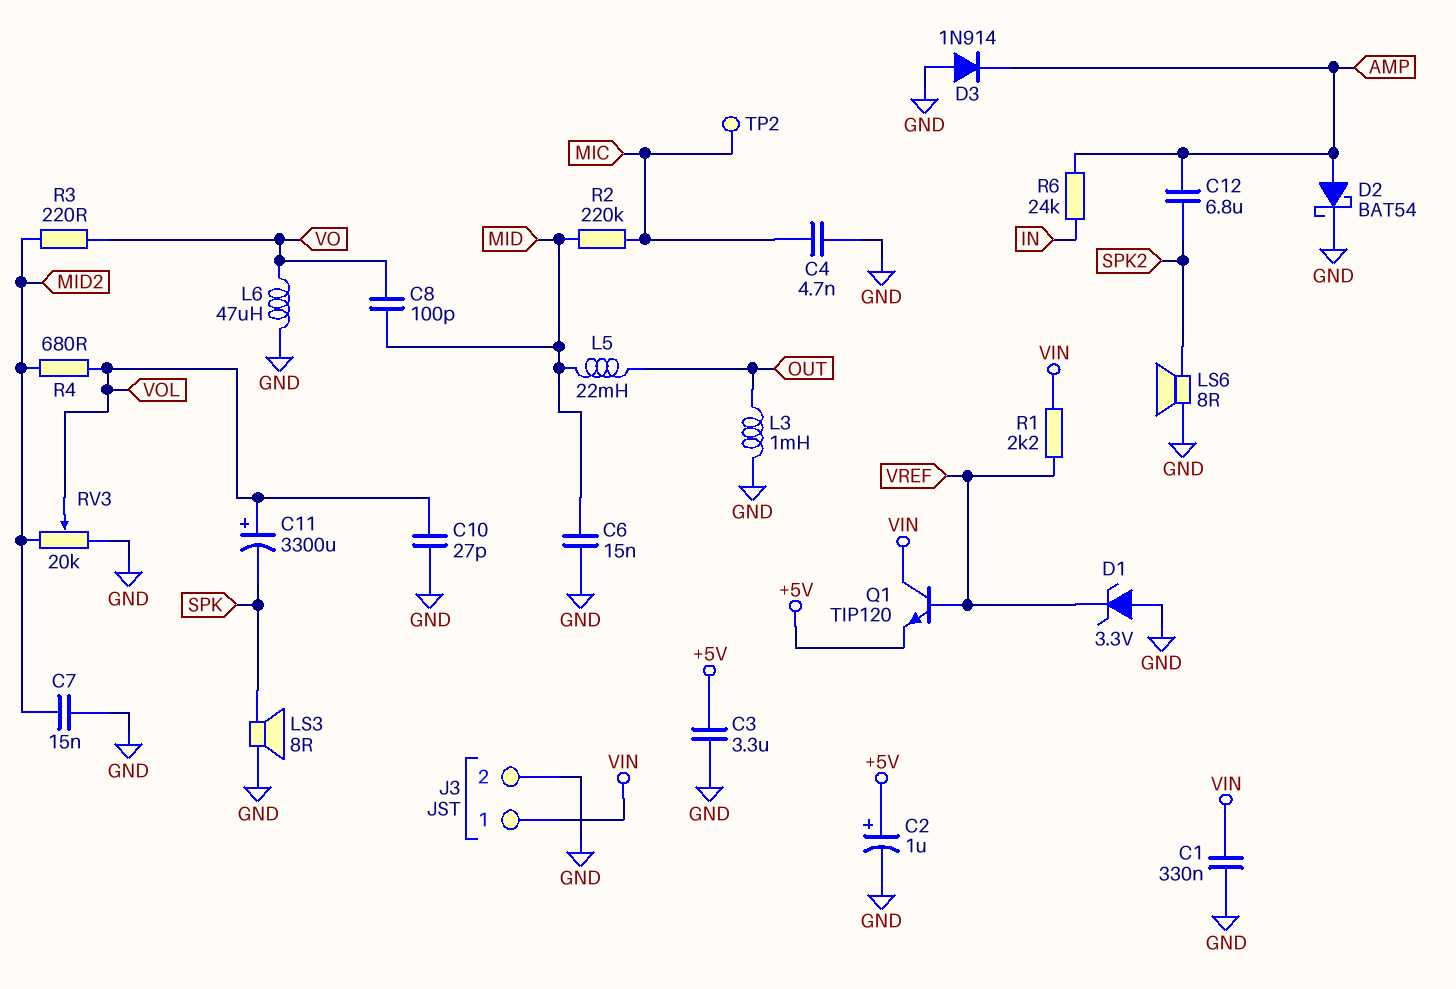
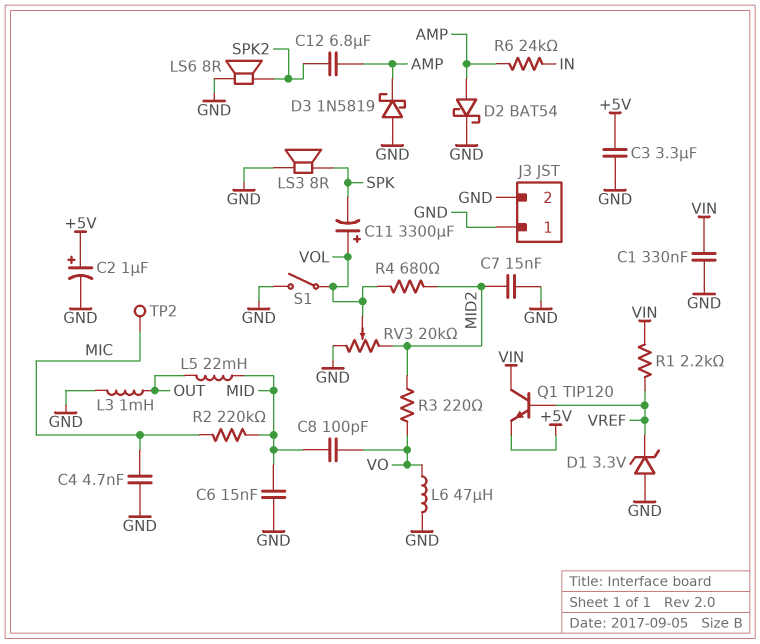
C10: 27pF (GND, VOL) -> none
D3: diode 1N914 (A GND, K AMP) -> schottky 1N5819 (A GND, K AMP)
J3 pin 1: VIN -> GND
S1: none -> switch (GND, VOL)

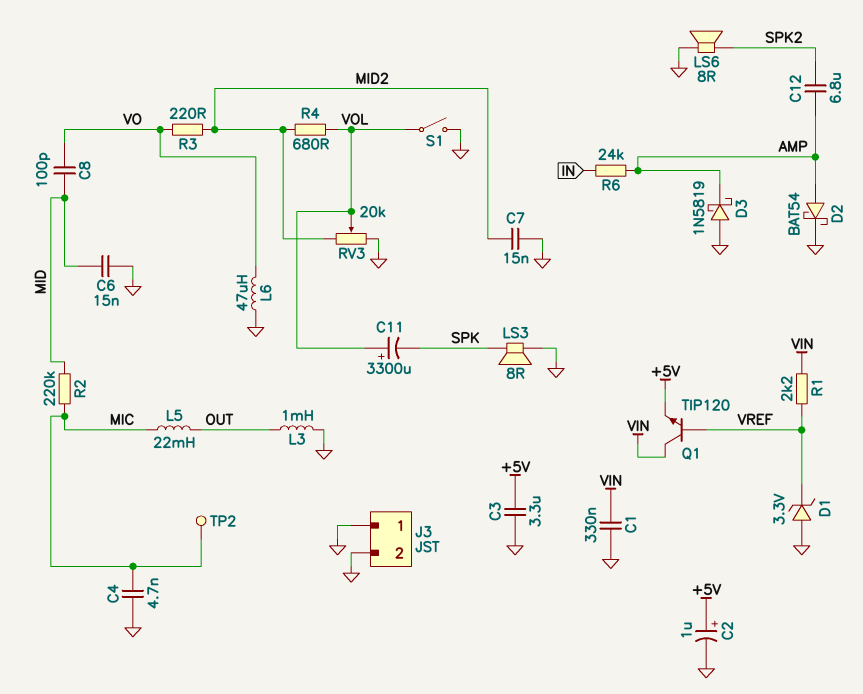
L5: 22mH (MID, OUT) -> 22mH (MIC, OUT)

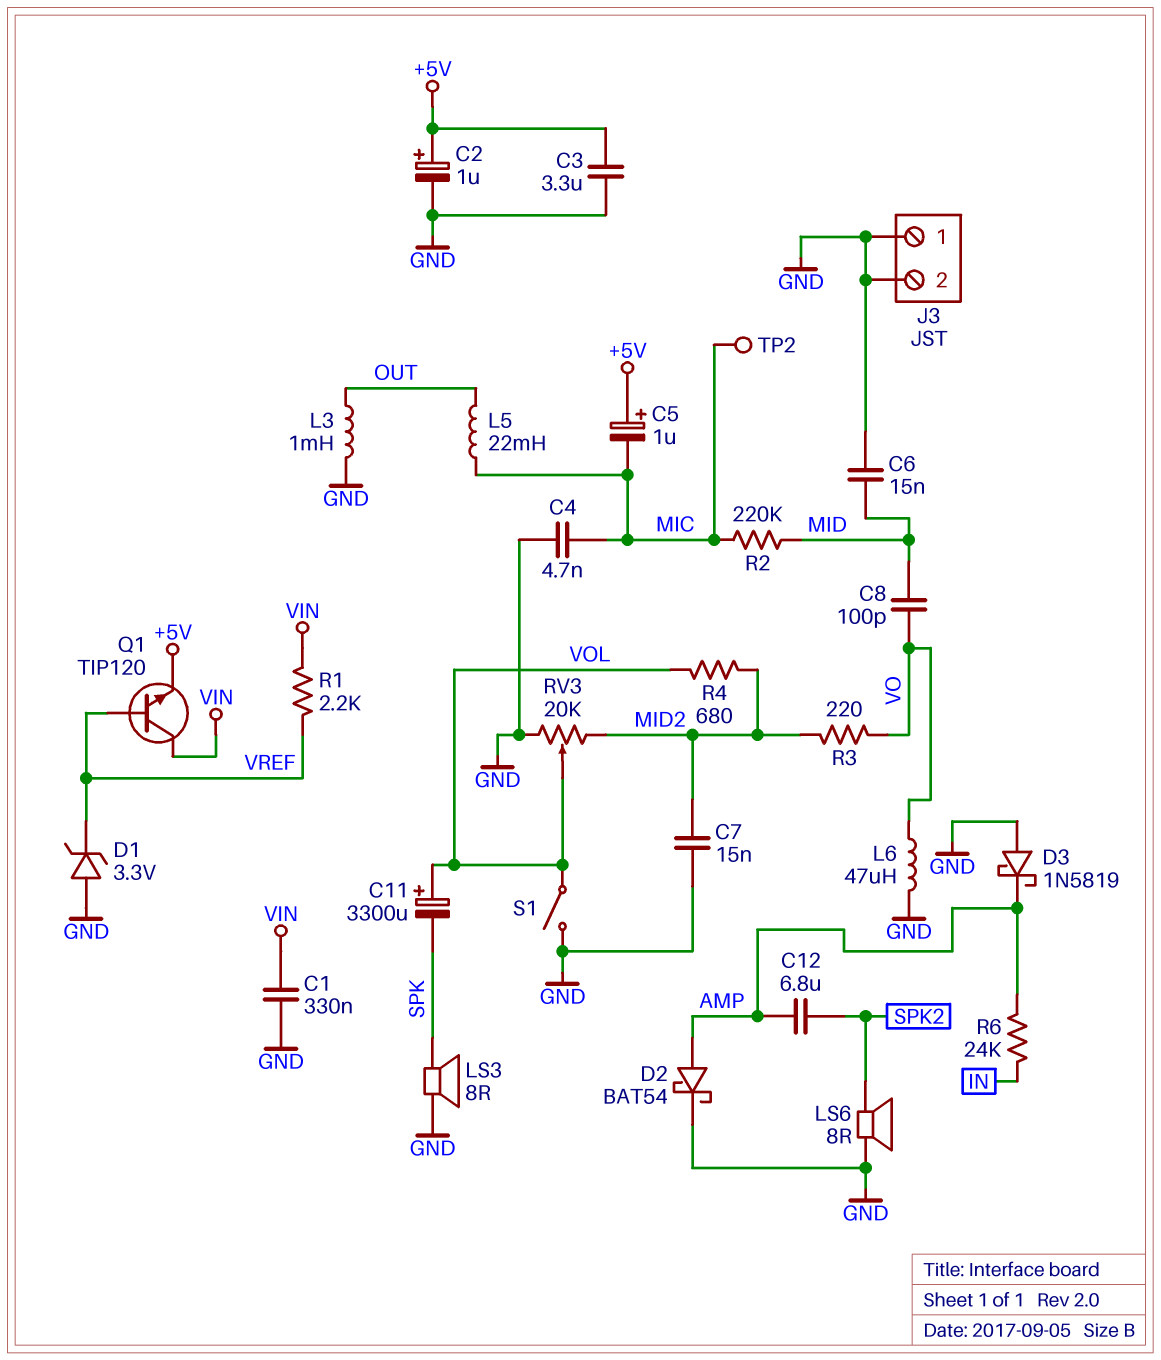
C5: none -> 1uF (plus +5V, minus MIC)

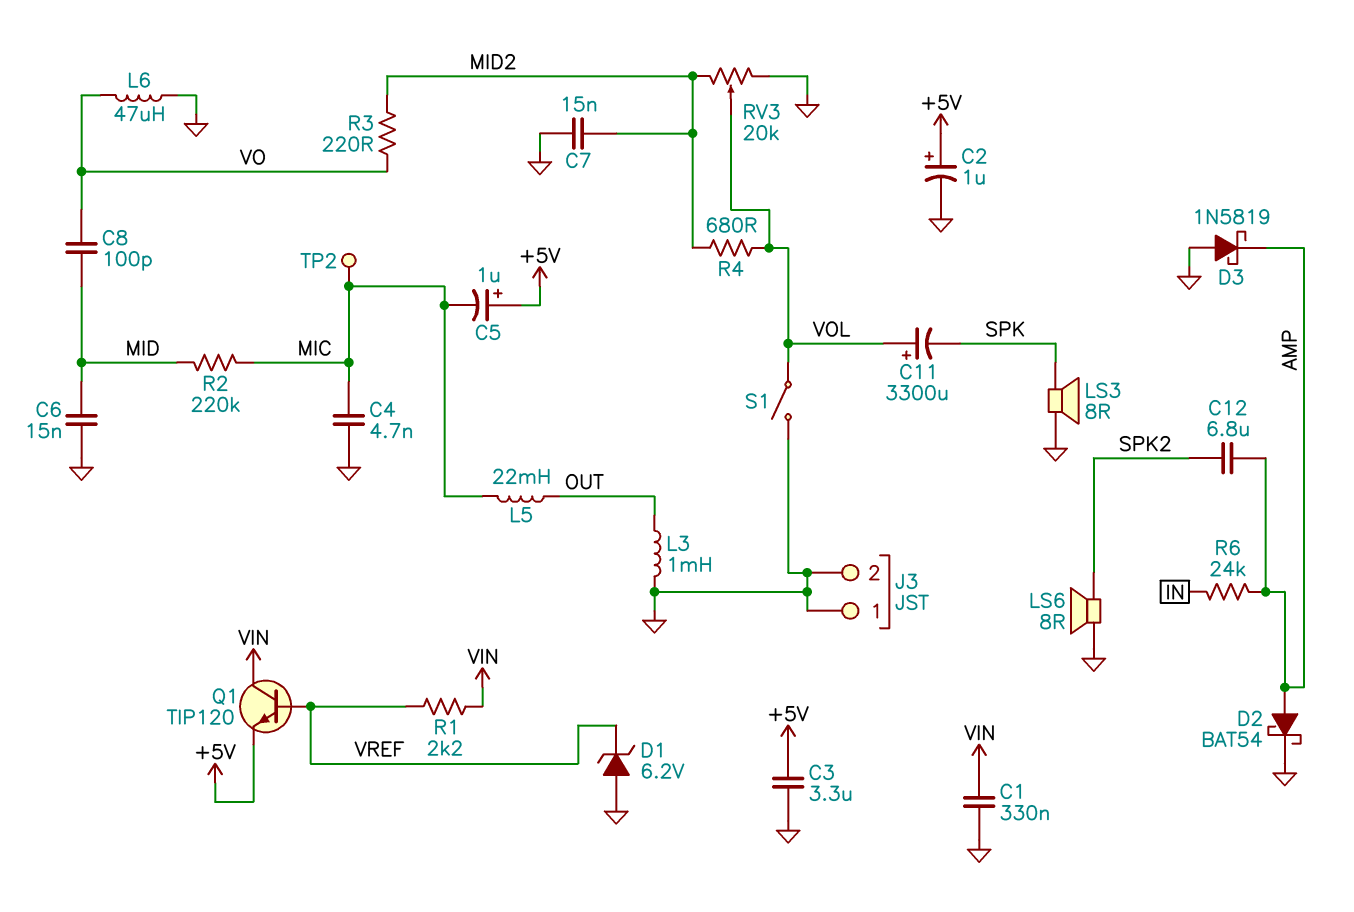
D1: zener 3.3V (A GND, K VREF) -> zener 6.2V (A GND, K VREF)

